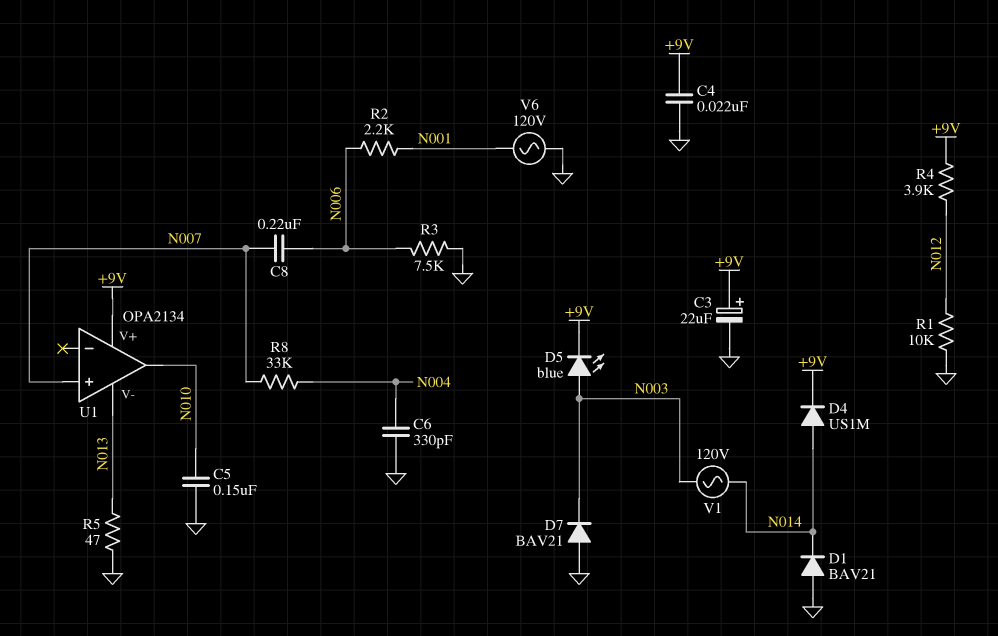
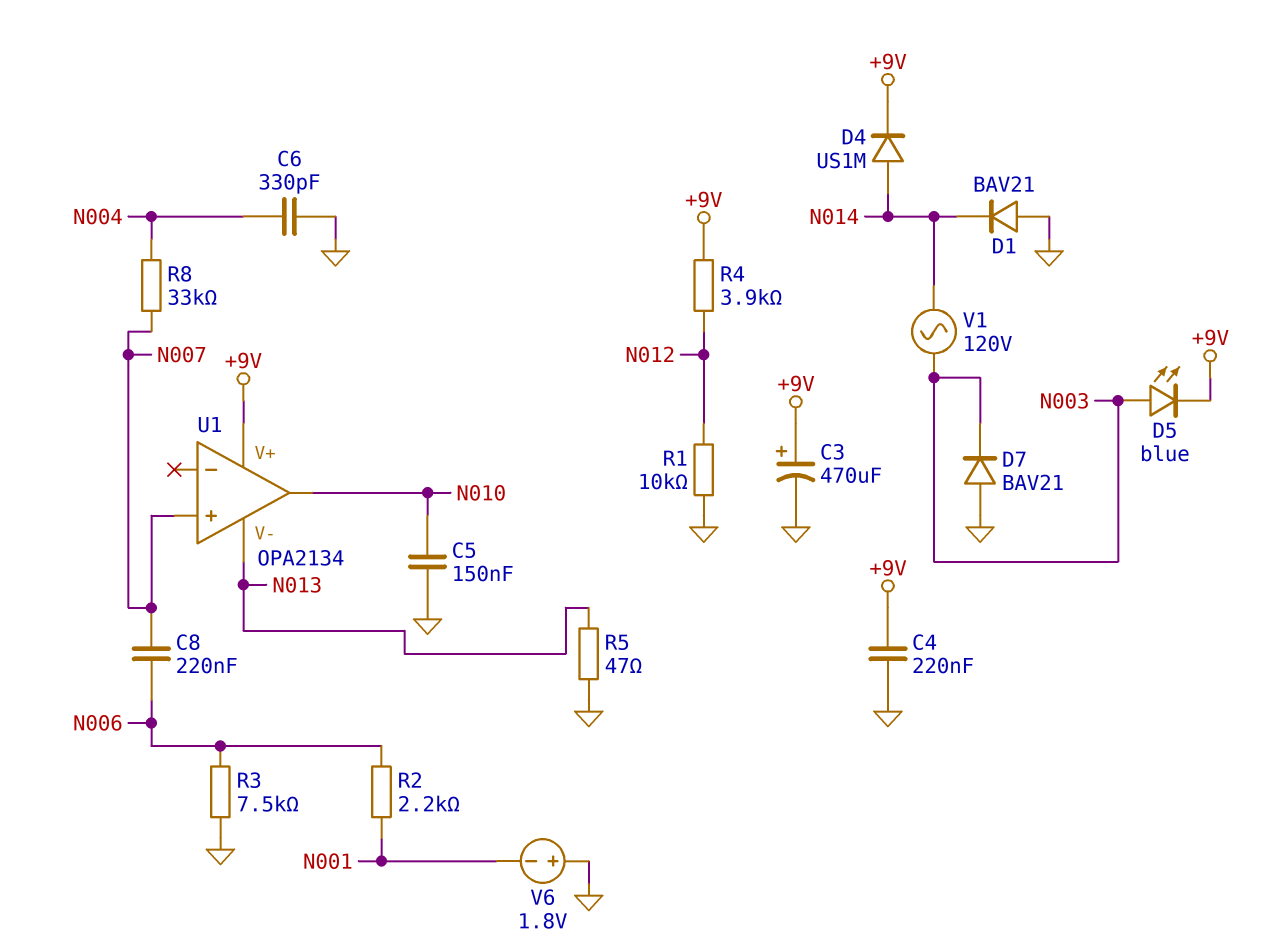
C3: 22uF (plus +9V, minus GND) -> 470uF (plus +9V, minus GND)
C4: 22nF (+9V, GND) -> 220nF (+9V, GND)
V6: AC 120V (GND, N001) -> 1.8V (plus GND, minus N001)

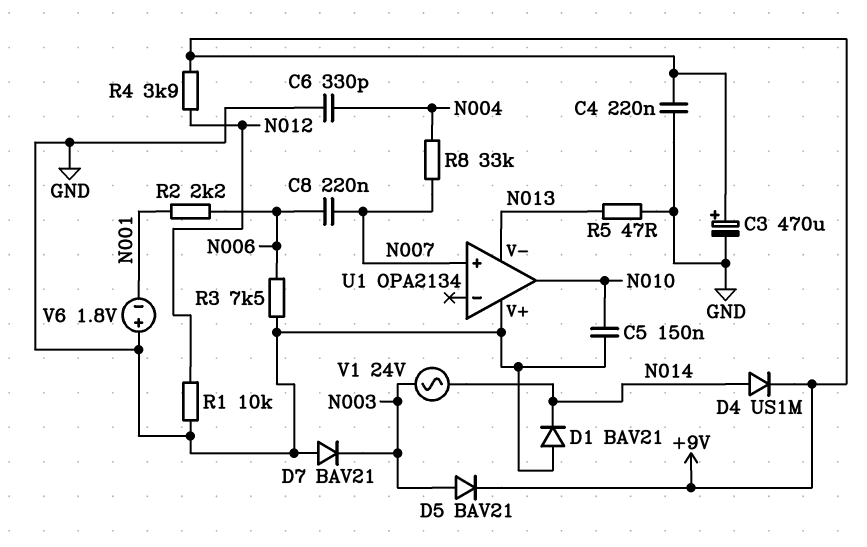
D5: LED blue (A N003, K +9V) -> diode BAV21 (A N003, K +9V)
U1 pin V+: +9V -> GND
V1: AC 120V (N003, N014) -> AC 24V (N003, N014)

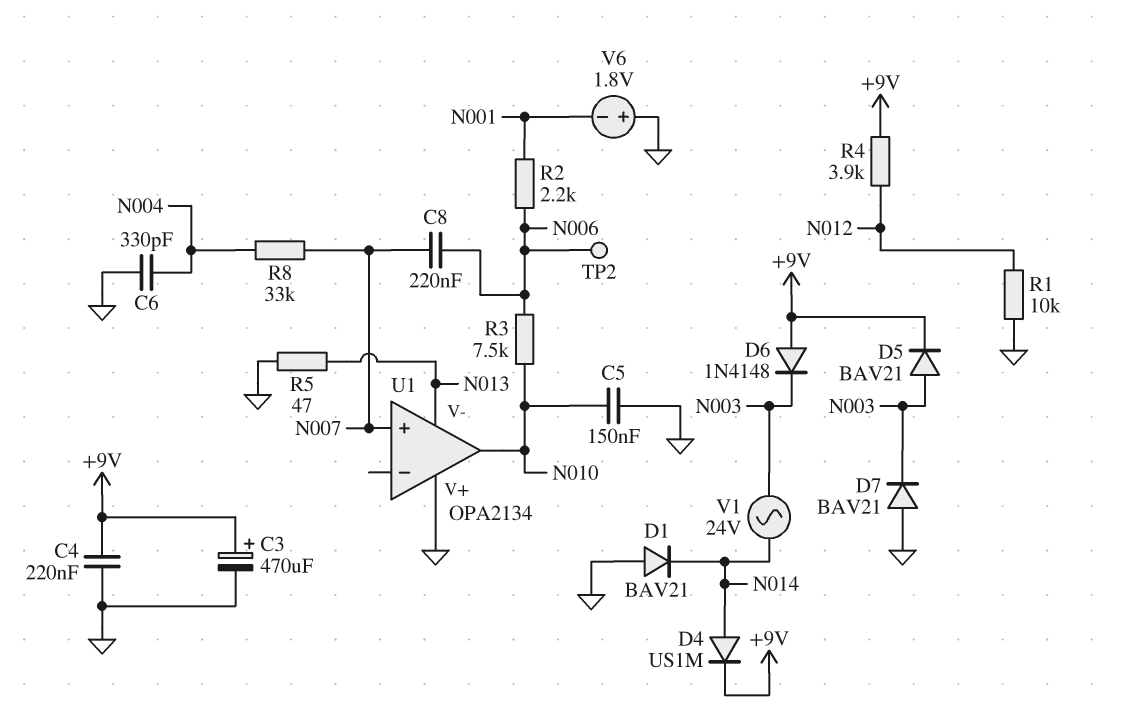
D6: none -> diode 1N4148 (A +9V, K N003)
R3: 7.5k (GND, N006) -> 7.5k (N006, N010)
TP2: none -> test point (N006)

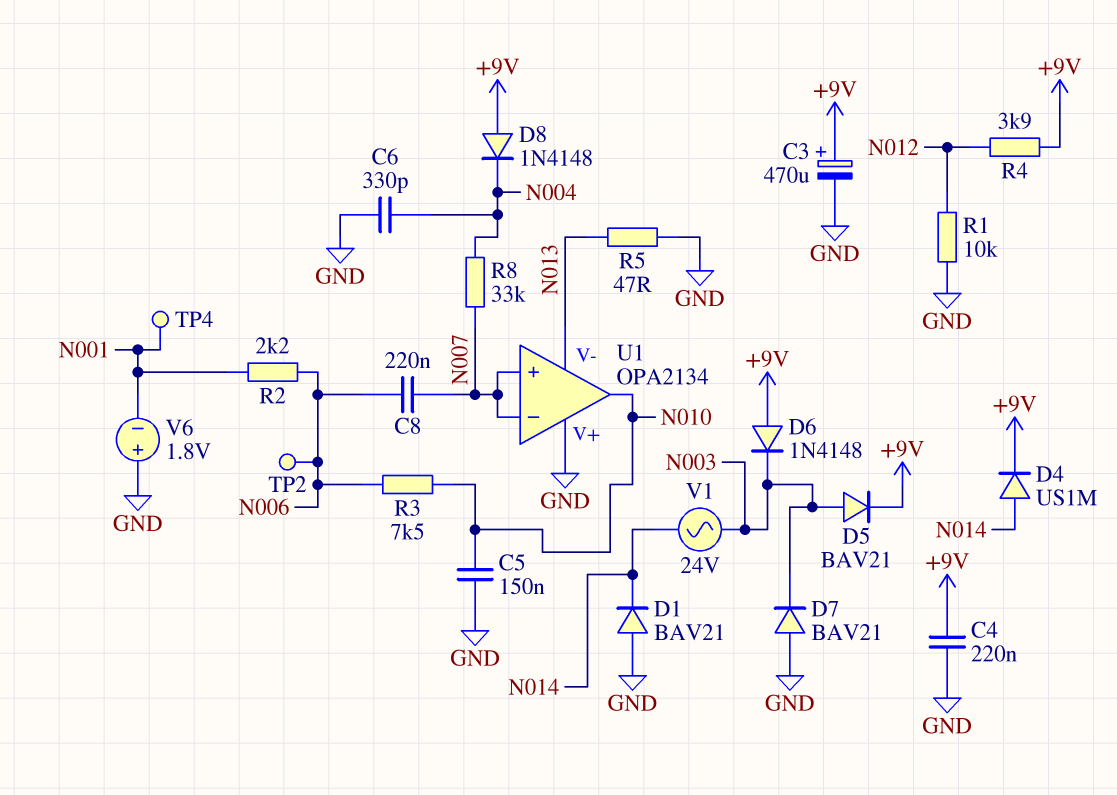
D8: none -> diode 1N4148 (A +9V, K N004)
TP4: none -> test point (N001)
U1 pin in-: none -> N007

